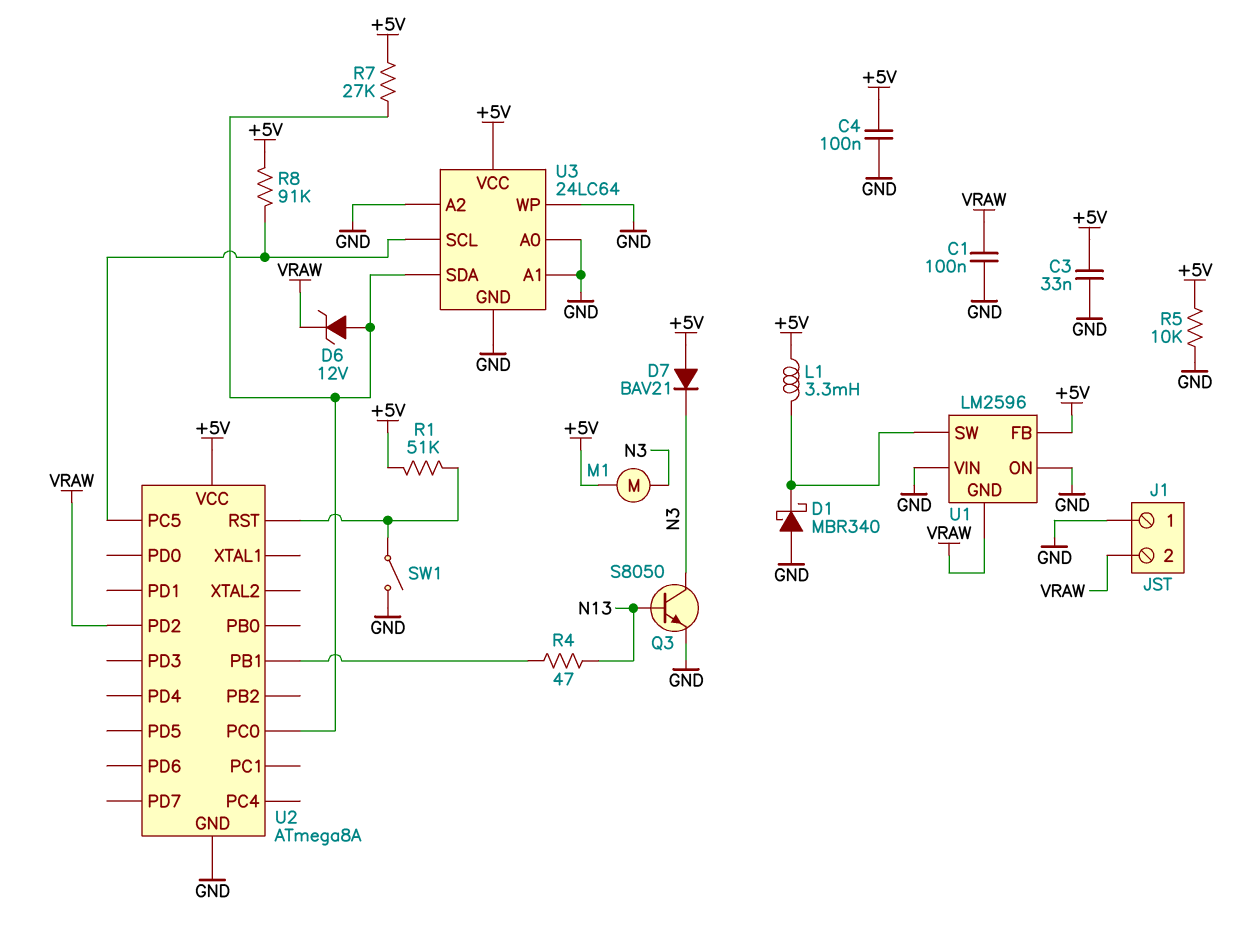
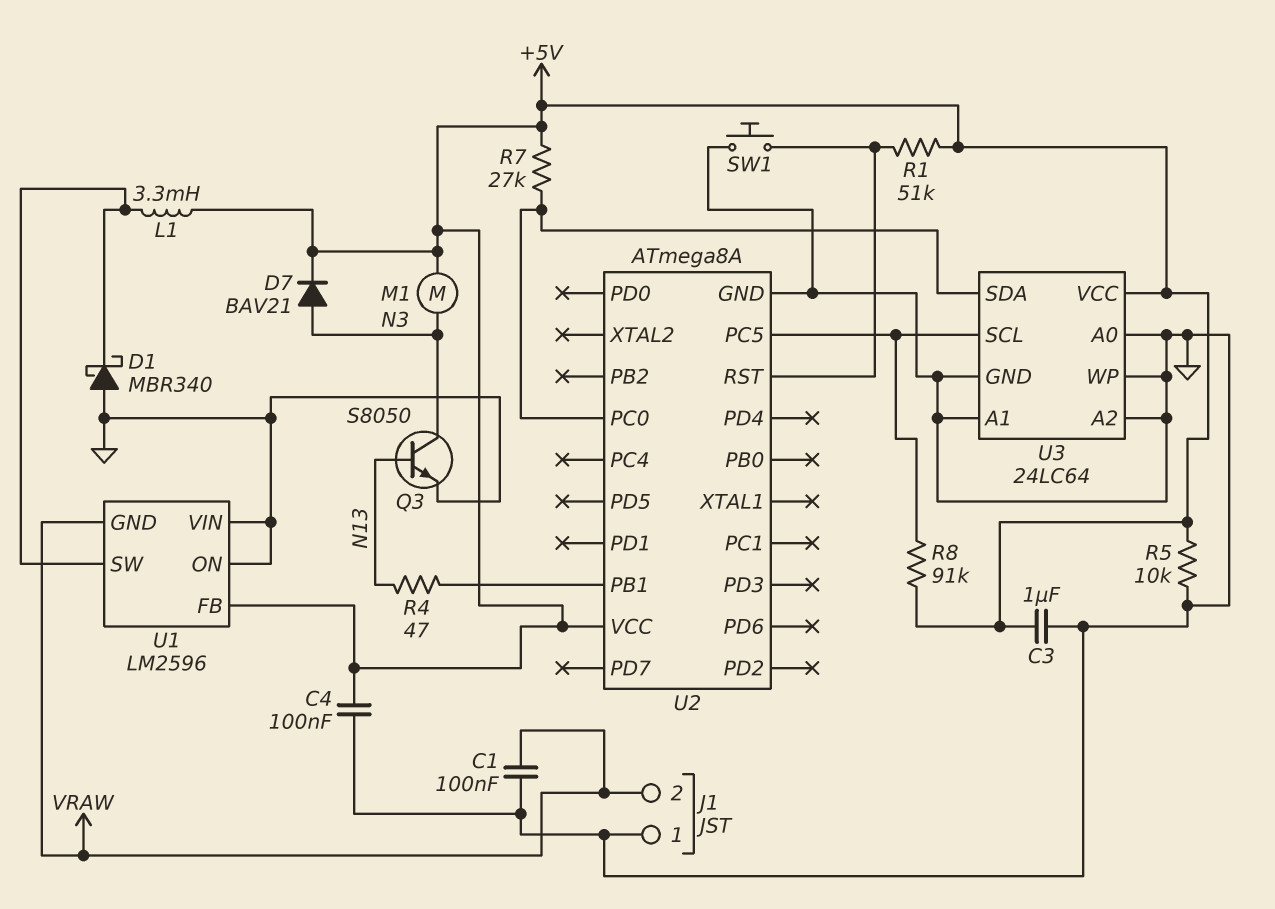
C3: 33nF (+5V, GND) -> 1uF (+5V, GND)
D6: zener 12V (A U2/PC0, K VRAW) -> none
D7: diode BAV21 (A +5V, K N3) -> diode BAV21 (A N3, K +5V)
SW1: switch (GND, U2/RST) -> button (GND, U2/RST)
U2 pin PD2: VRAW -> none

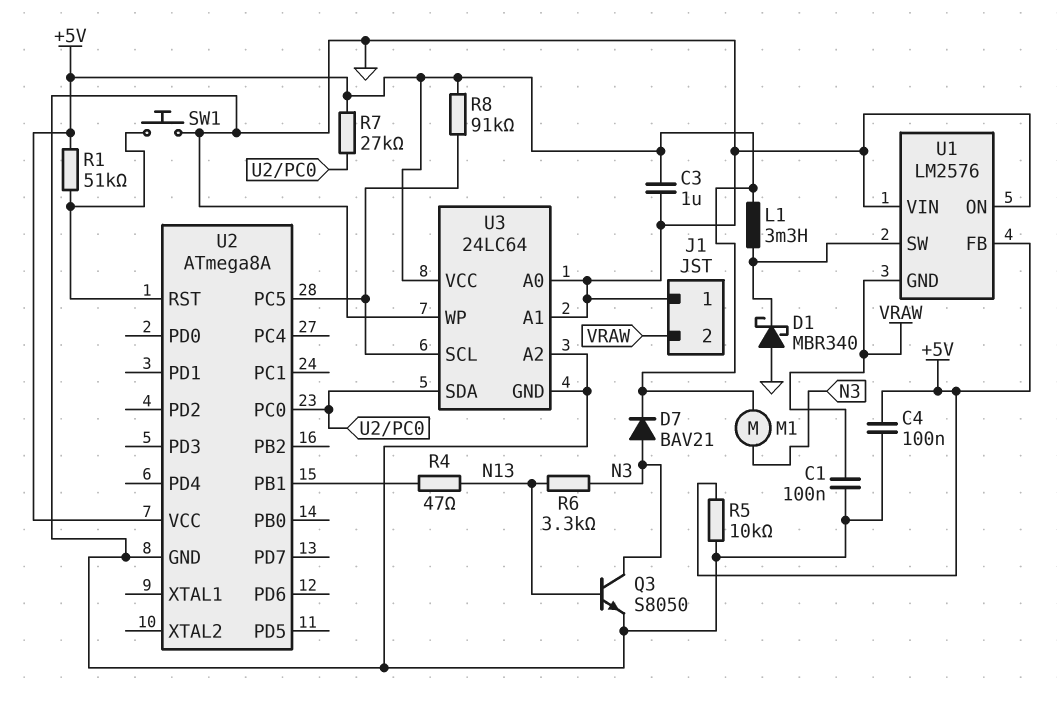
R6: none -> 3.3k (N3, N13)
U1: LM2596 -> LM2576

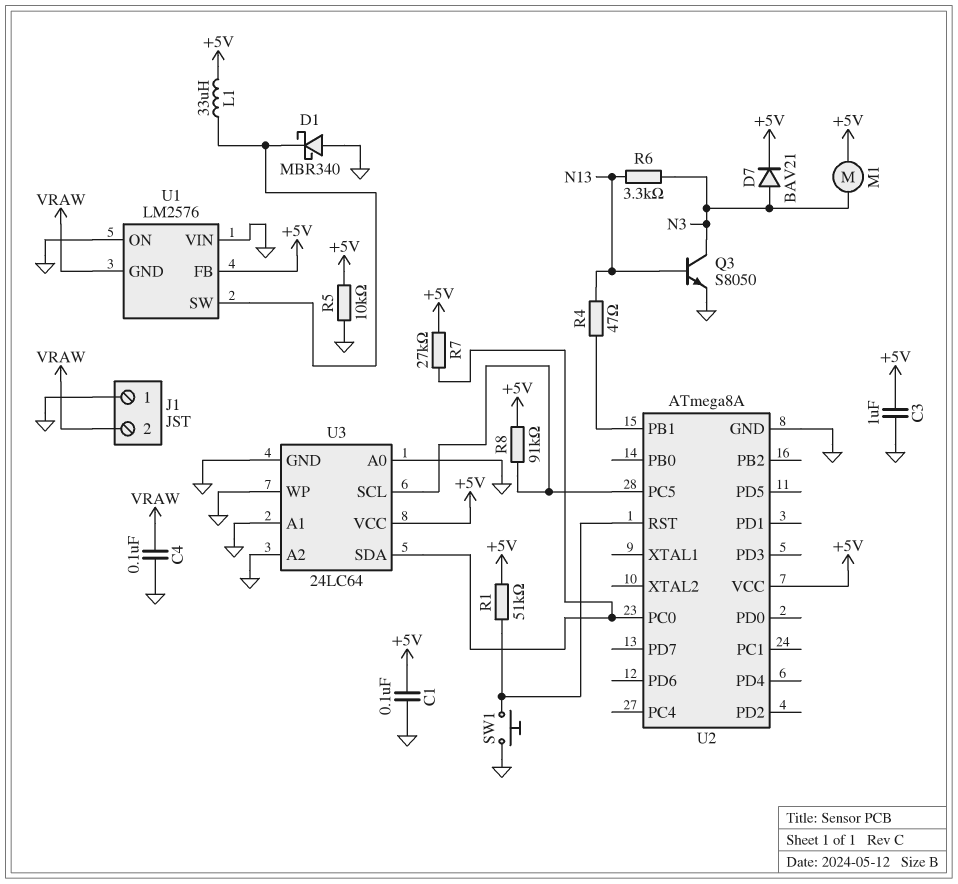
C1: 100nF (GND, VRAW) -> 100nF (+5V, GND)
C4: 100nF (+5V, GND) -> 100nF (GND, VRAW)
L1: 3.3mH (+5V, U1/SW) -> 33uH (+5V, U1/SW)

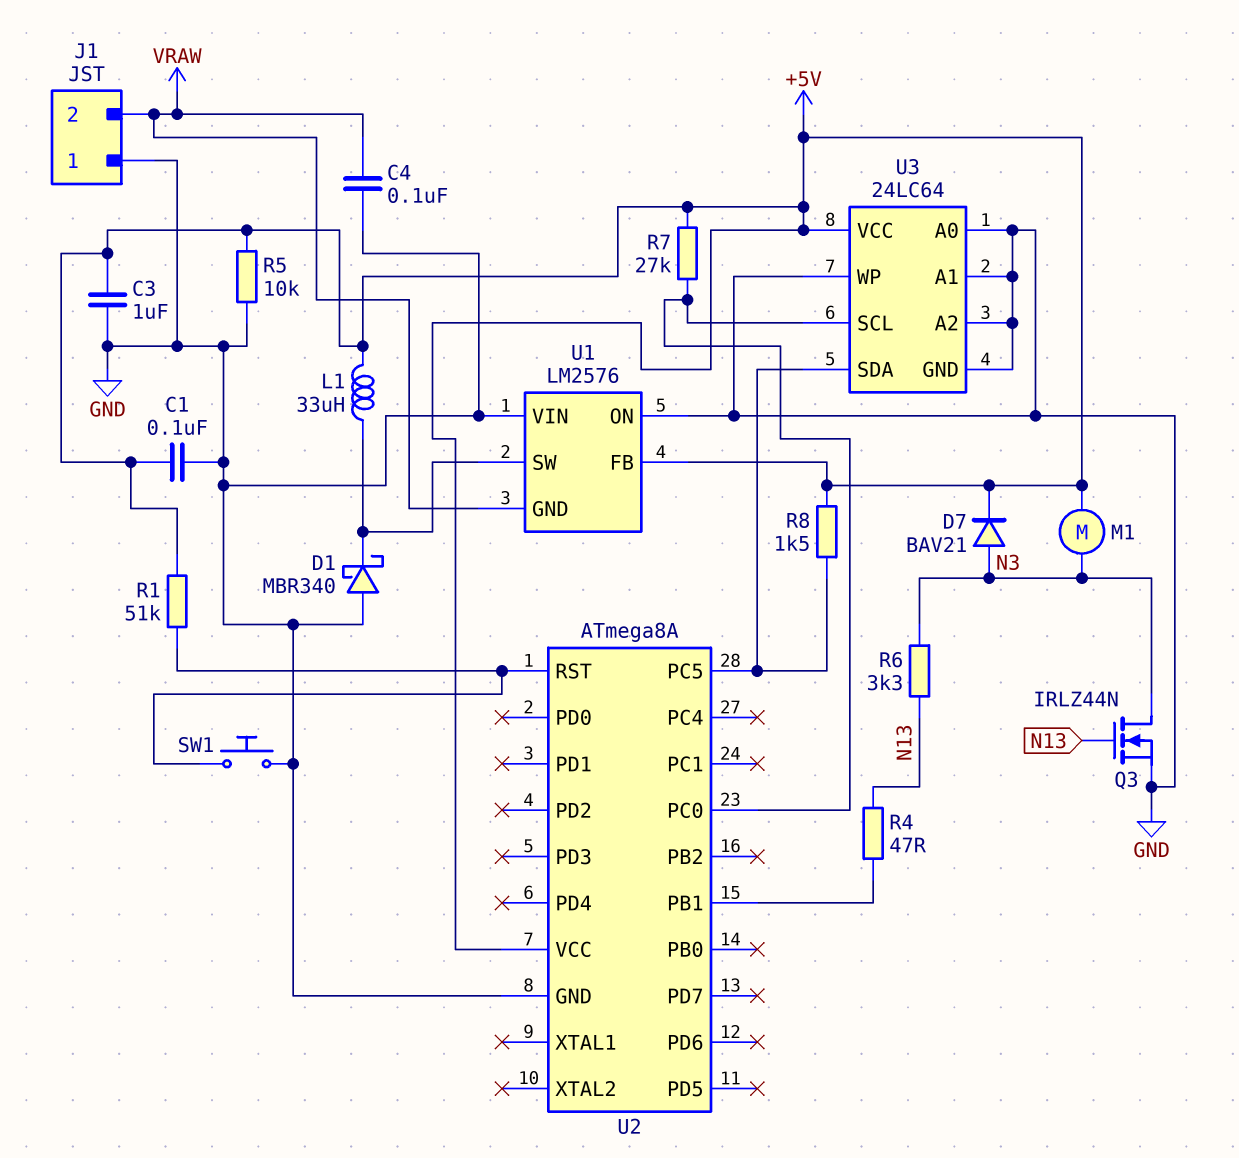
Q3: NPN S8050 (B N13, C N3, E GND) -> NMOS IRLZ44N (G N13, D N3, S GND)
R8: 91k (+5V, U2/PC5) -> 1.5k (+5V, U2/PC5)
U3 pin SCL: U2/PC5 -> U2/PC0
U3 pin SDA: U2/PC0 -> U2/PC5

